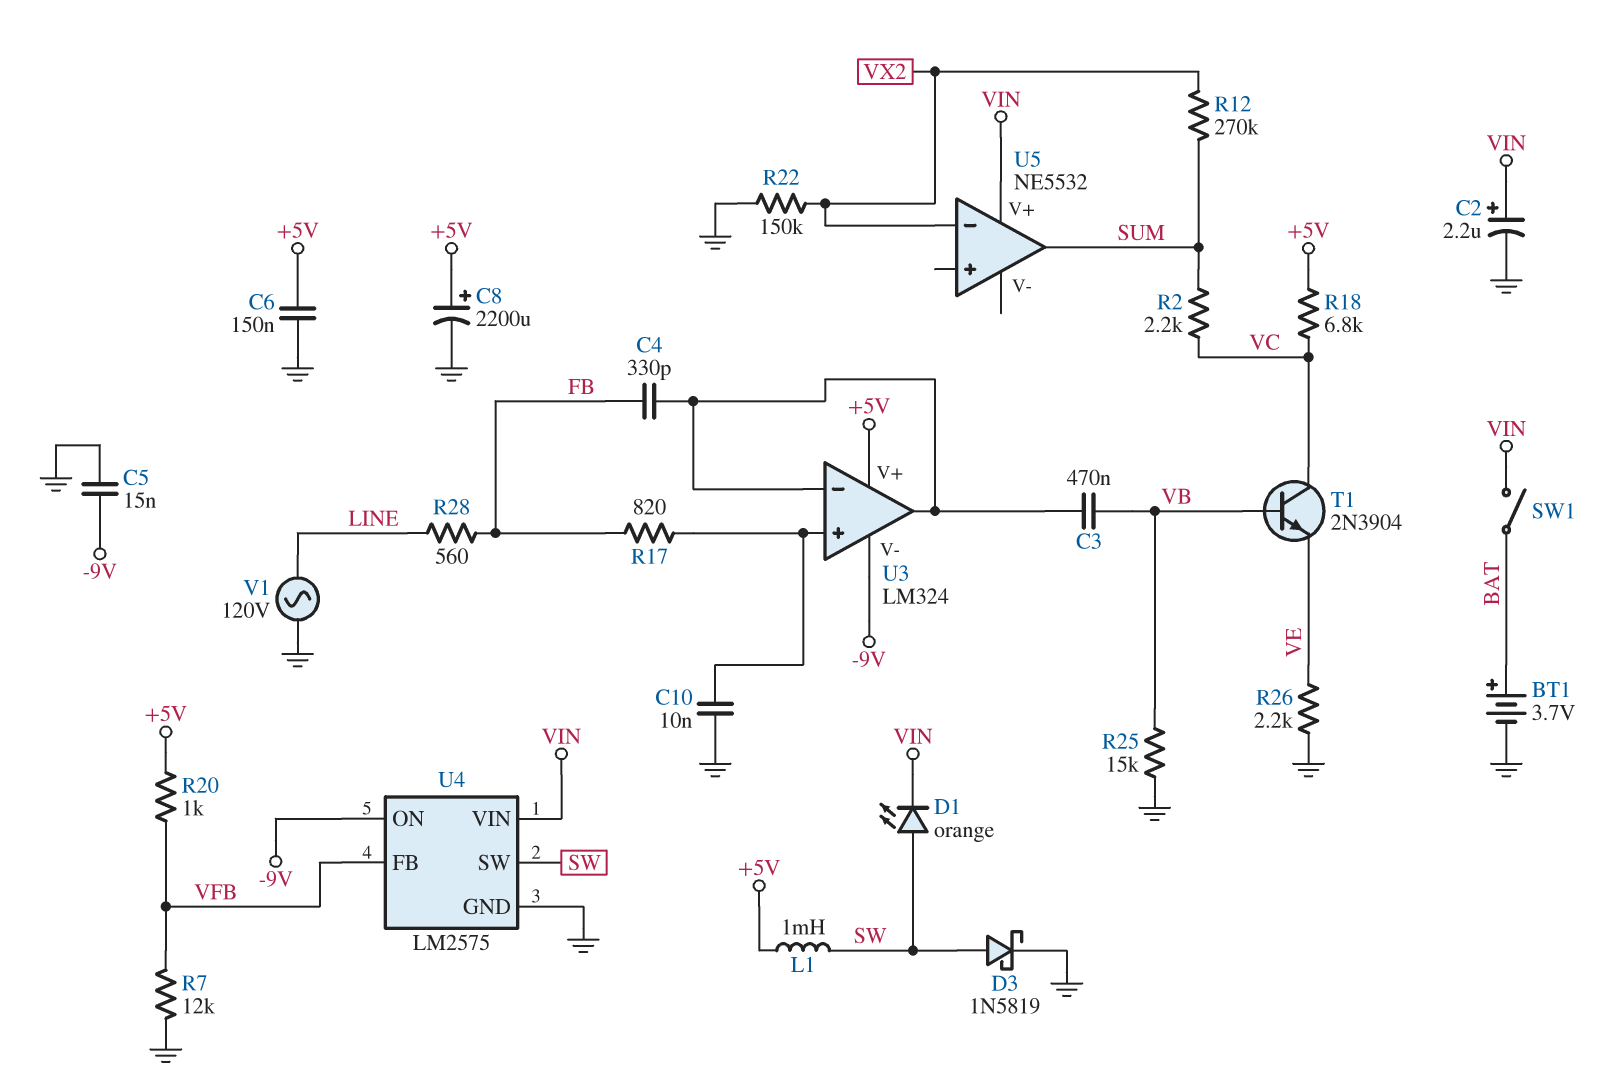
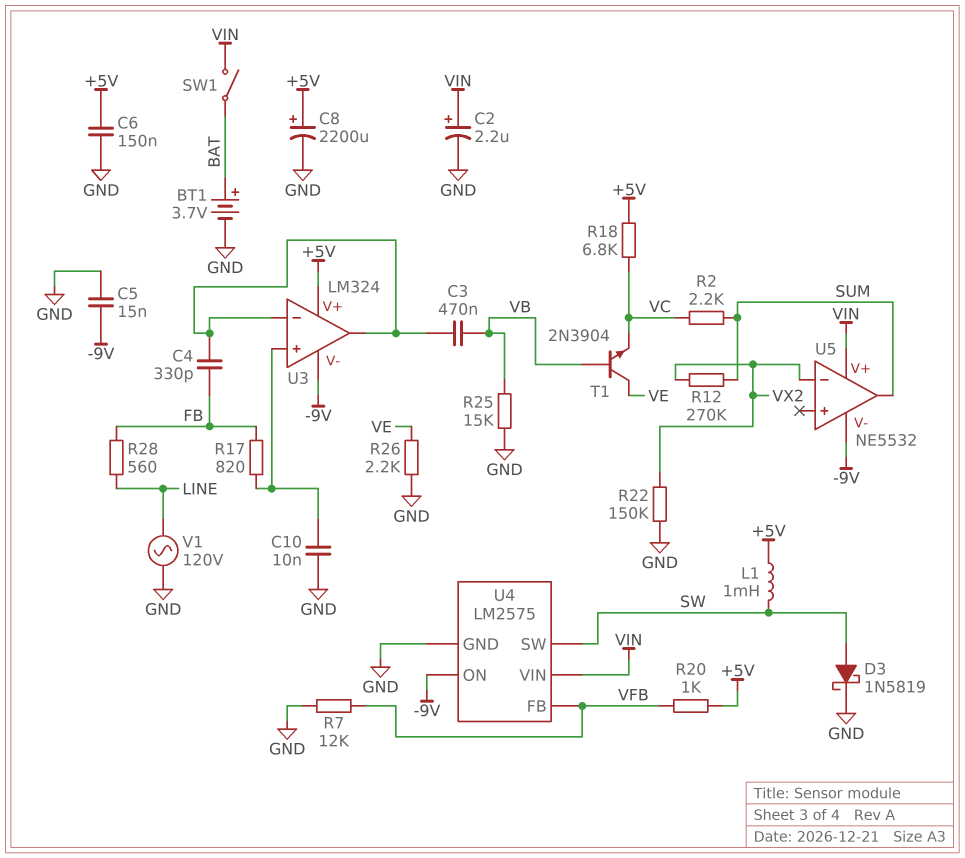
D1: LED orange (A SW, K VIN) -> none
T1: NPN 2N3904 (B VB, C VC, E VE) -> NPN 2N3904 (B VB, C VE, E VC)
U5 pin V-: none -> -9V

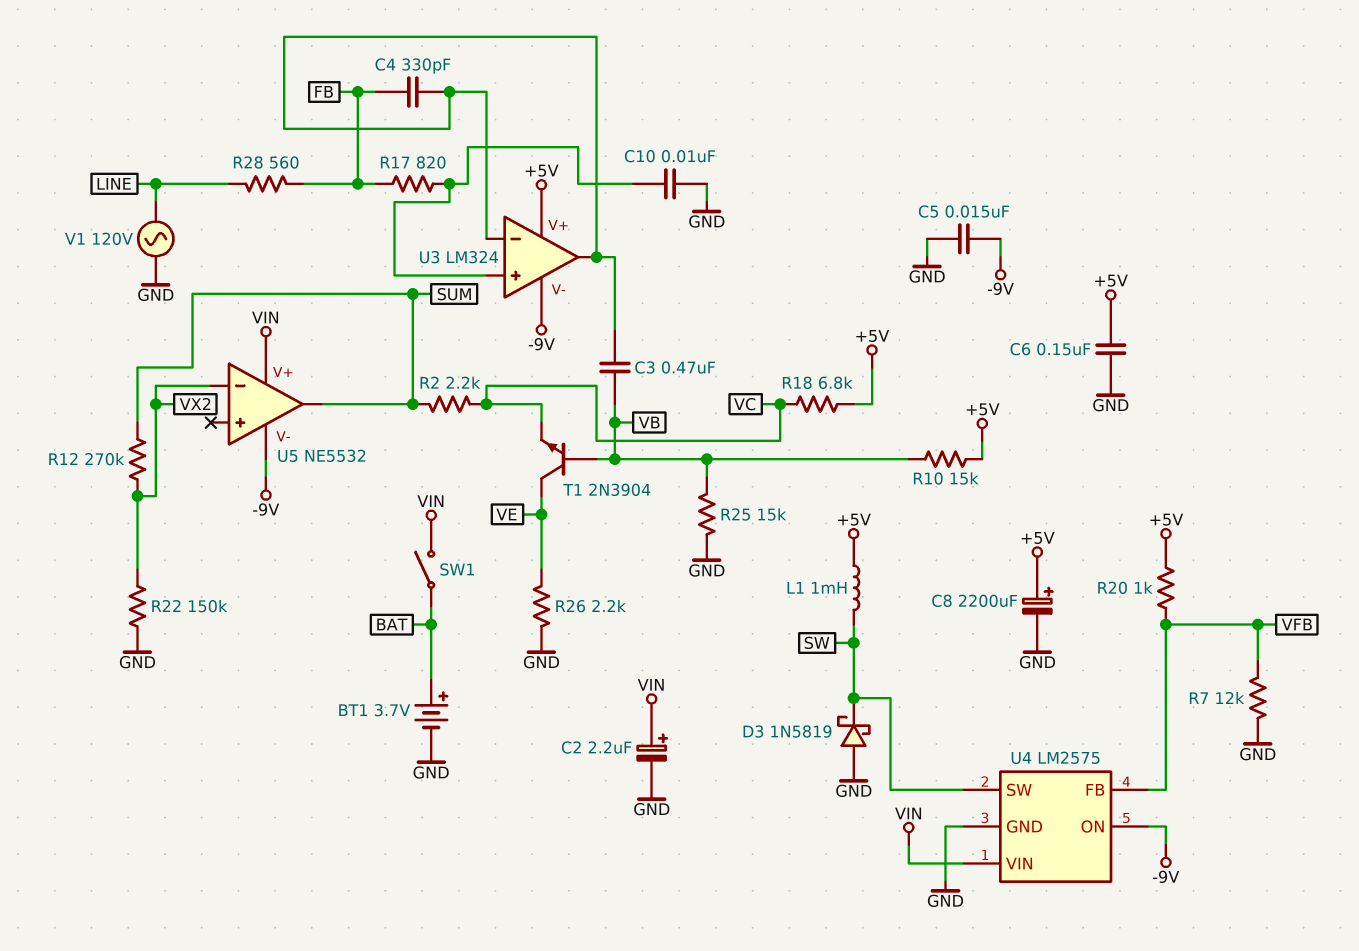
D3: schottky 1N5819 (A SW, K GND) -> schottky 1N5819 (A GND, K SW)
R10: none -> 15k (+5V, VB)

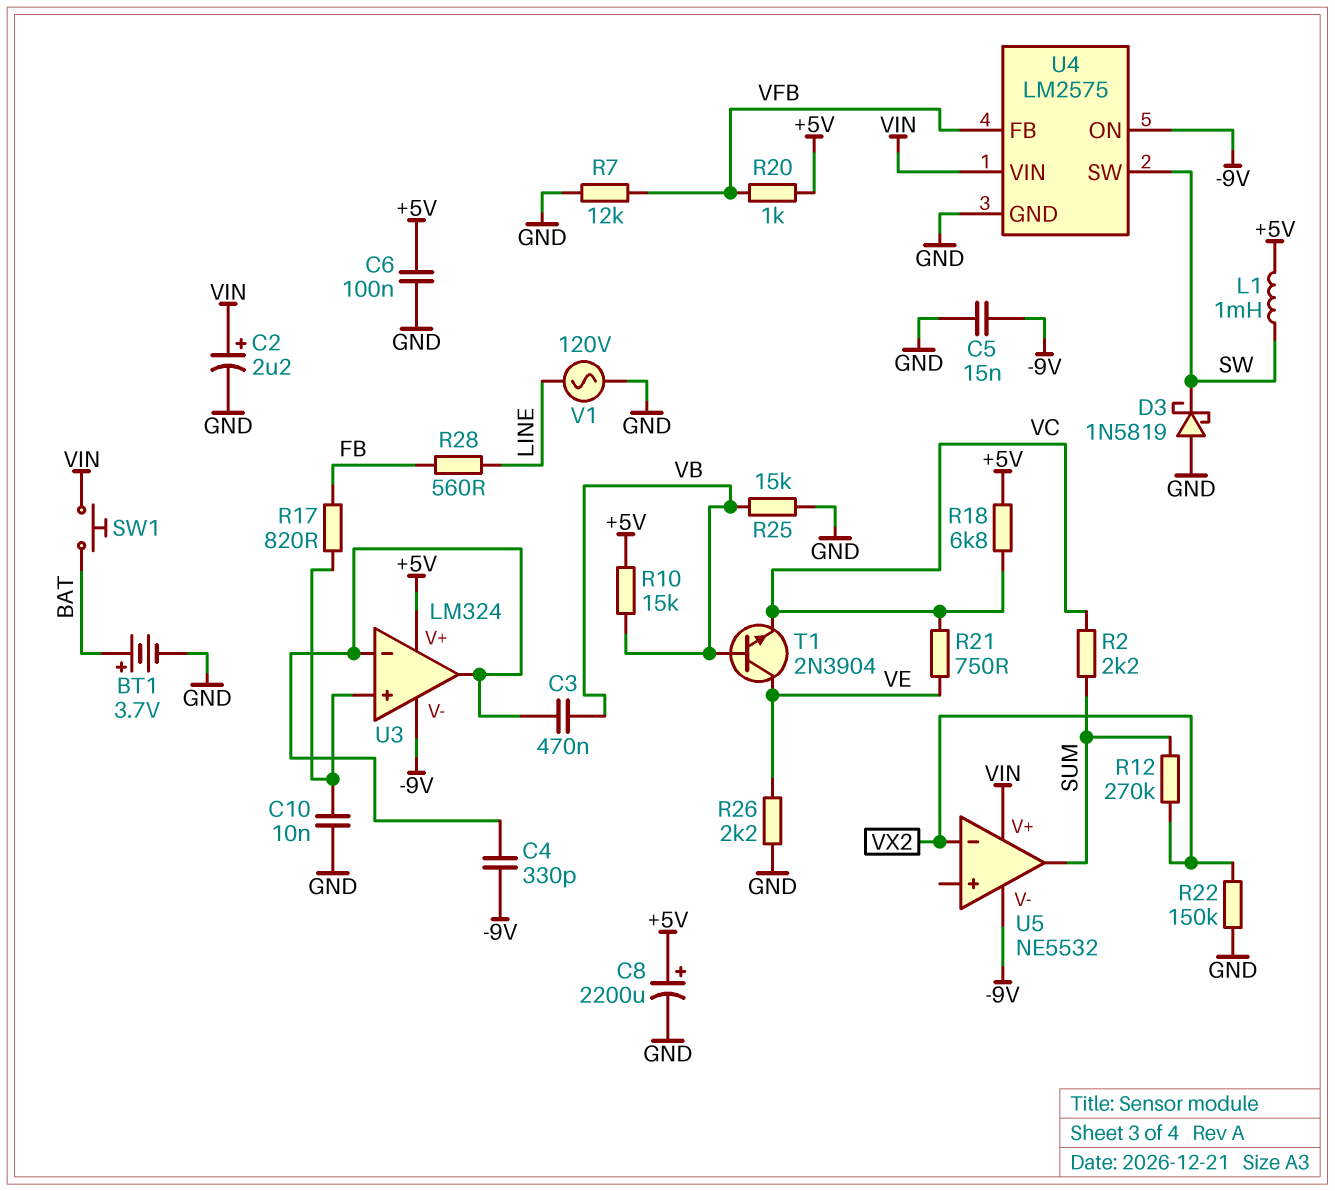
C4: 330pF (FB, U3/in-) -> 330pF (-9V, U3/in-)
C6: 150nF (+5V, GND) -> 100nF (+5V, GND)
R21: none -> 750 (VC, VE)
SW1: switch (BAT, VIN) -> button (BAT, VIN)

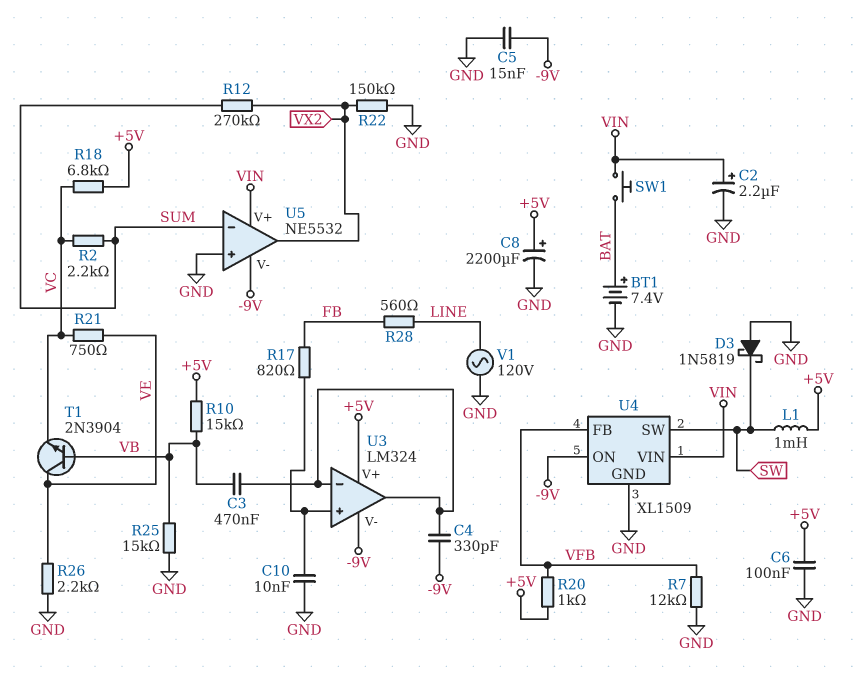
BT1: 3.7V (plus BAT, minus GND) -> 7.4V (plus BAT, minus GND)
U4: LM2575 -> XL1509
U5 pin in+: none -> GND
U5 pin in-: VX2 -> SUM
U5 pin out: SUM -> VX2

